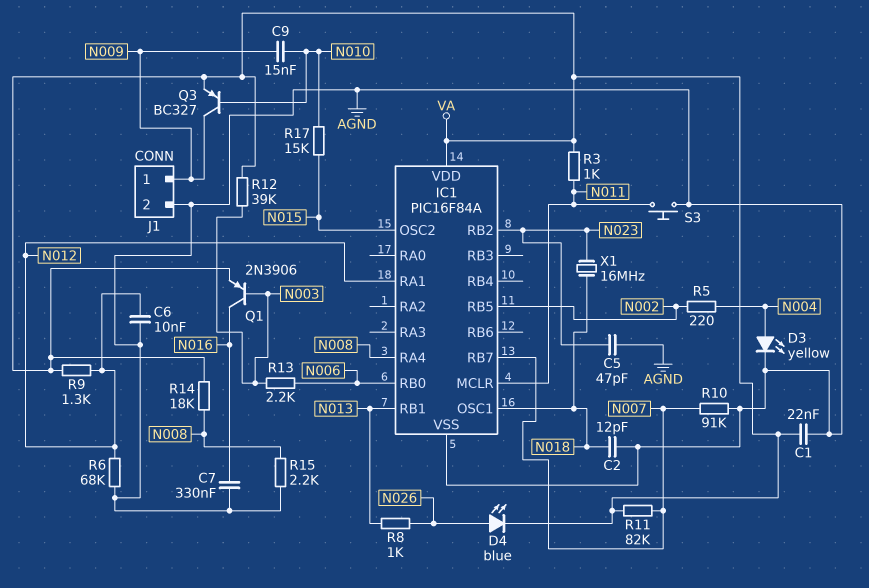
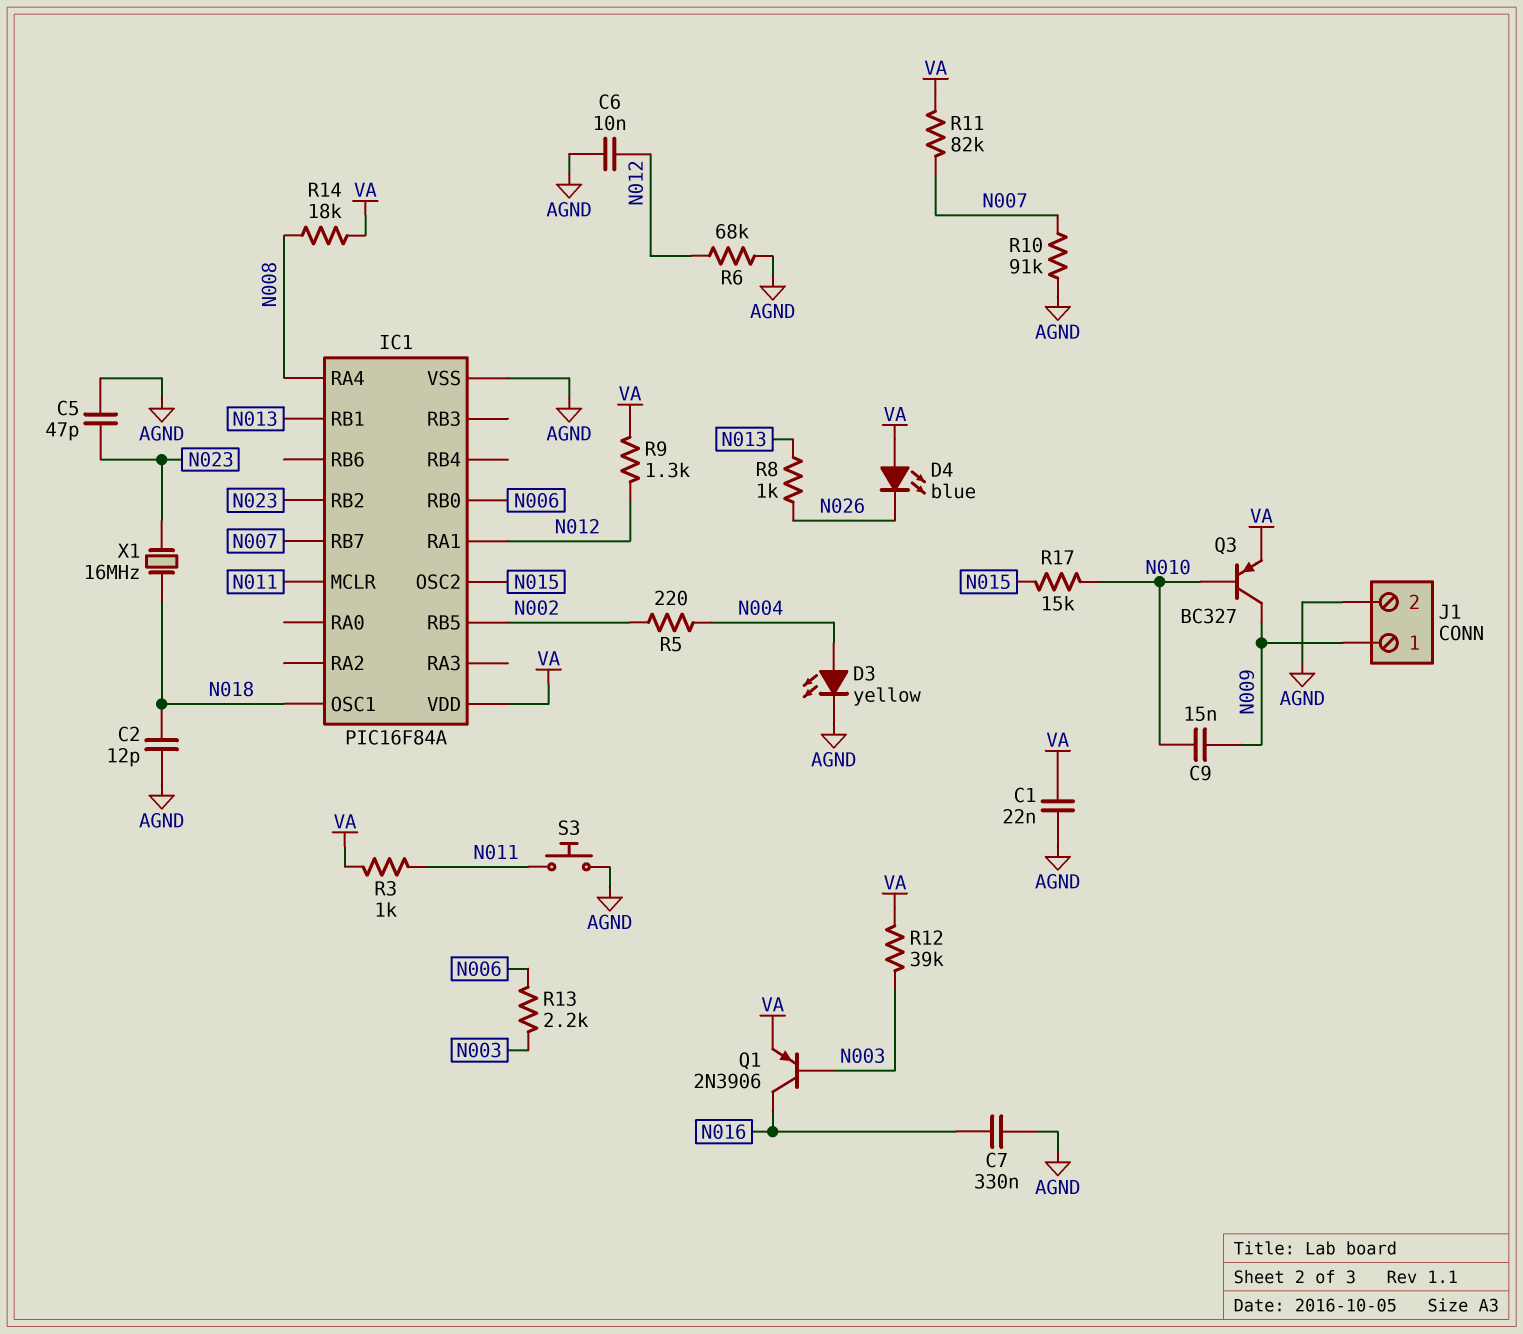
D4: LED blue (A N026, K VA) -> LED blue (A VA, K N026)
R15: 2.2k (AGND, N008) -> none

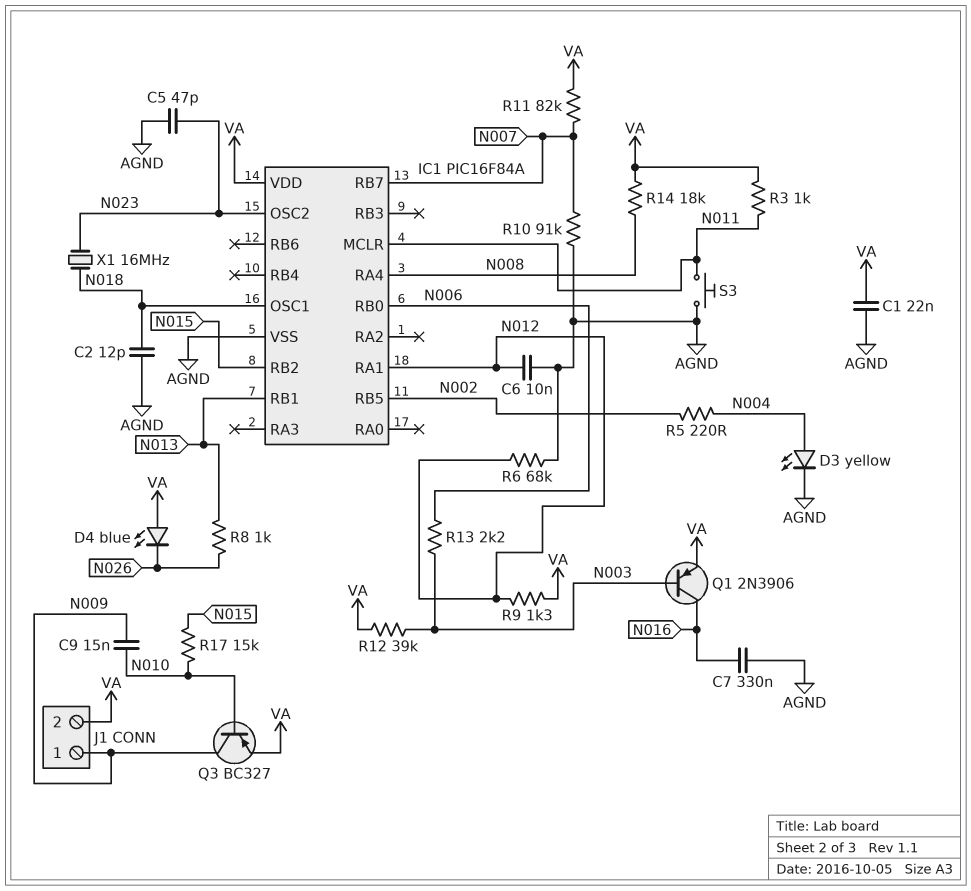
IC1 pin OSC2: N015 -> N023
IC1 pin RB2: N023 -> N015
J1 pin 2: AGND -> VA

